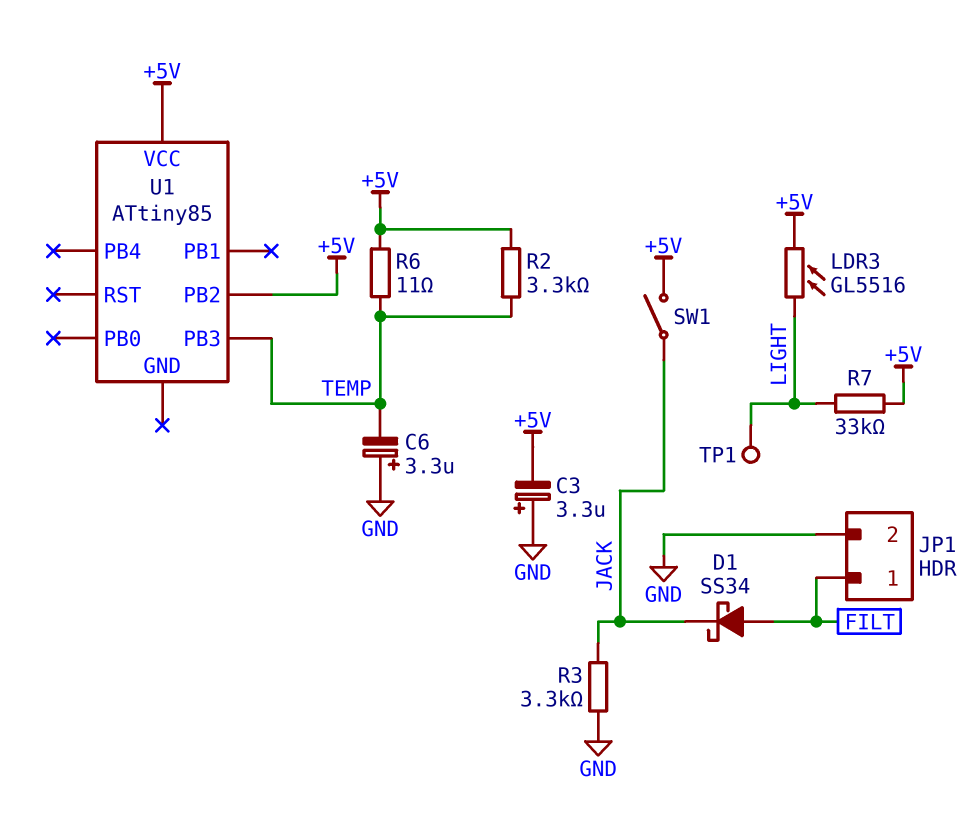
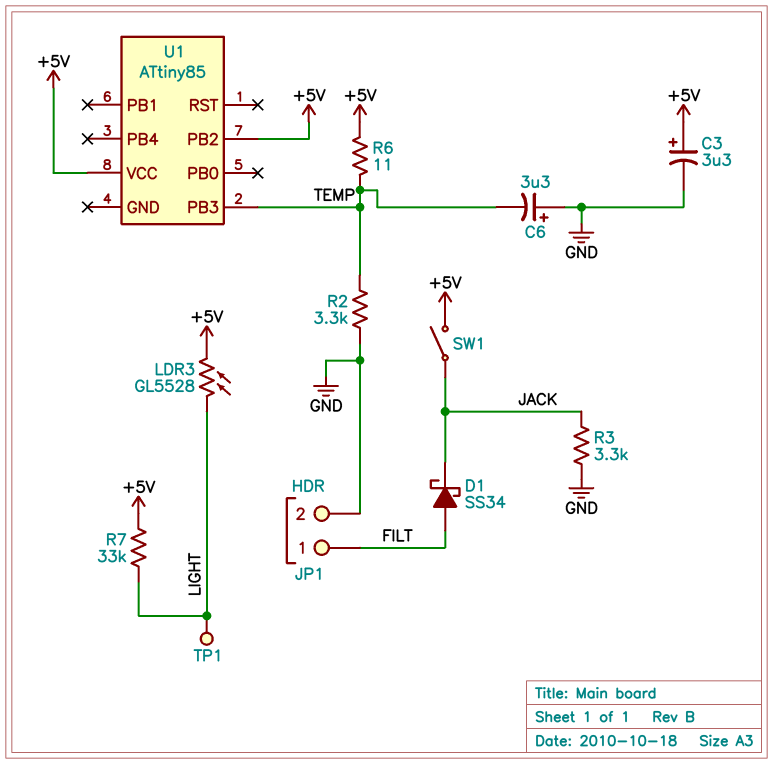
C3: 3.3uF (plus GND, minus +5V) -> 3.3uF (plus +5V, minus GND)
LDR3: GL5516 (+5V, LIGHT) -> GL5528 (+5V, LIGHT)
R2: 3.3k (+5V, TEMP) -> 3.3k (GND, TEMP)

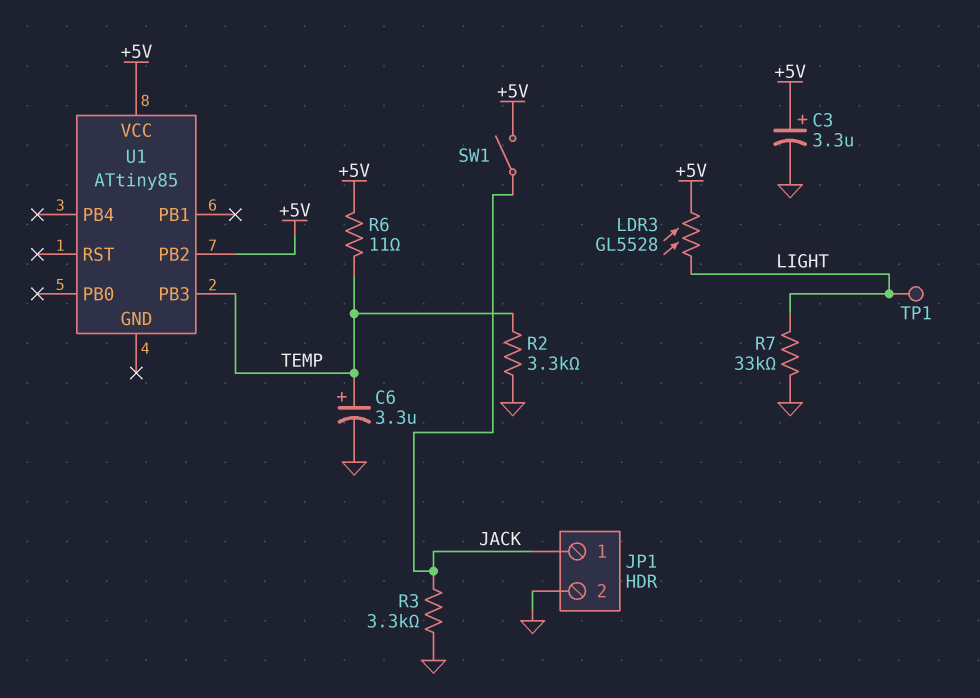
C6: 3.3uF (plus GND, minus TEMP) -> 3.3uF (plus TEMP, minus GND)
D1: schottky SS34 (A FILT, K JACK) -> none
JP1 pin 1: FILT -> JACK
R7: 33k (+5V, LIGHT) -> 33k (GND, LIGHT)

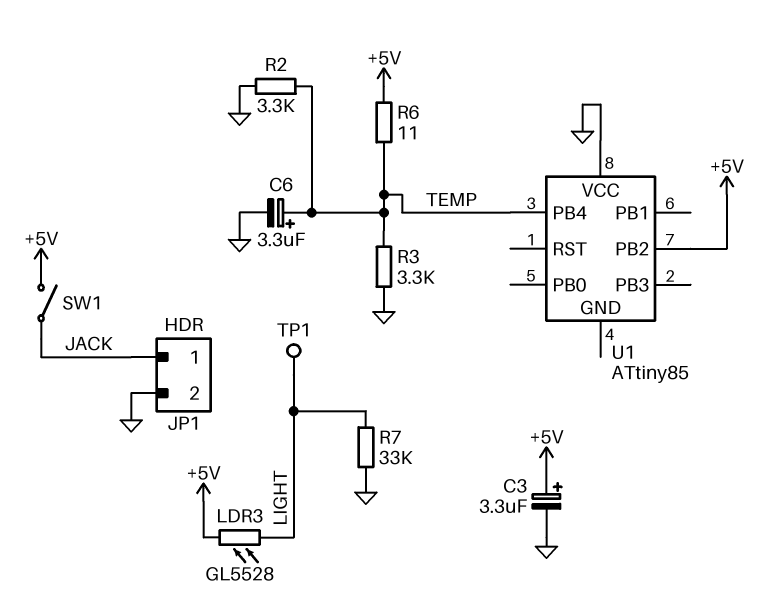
R3: 3.3k (GND, JACK) -> 3.3k (GND, TEMP)
U1 pin PB3: TEMP -> none
U1 pin PB4: none -> TEMP
U1 pin VCC: +5V -> GND

